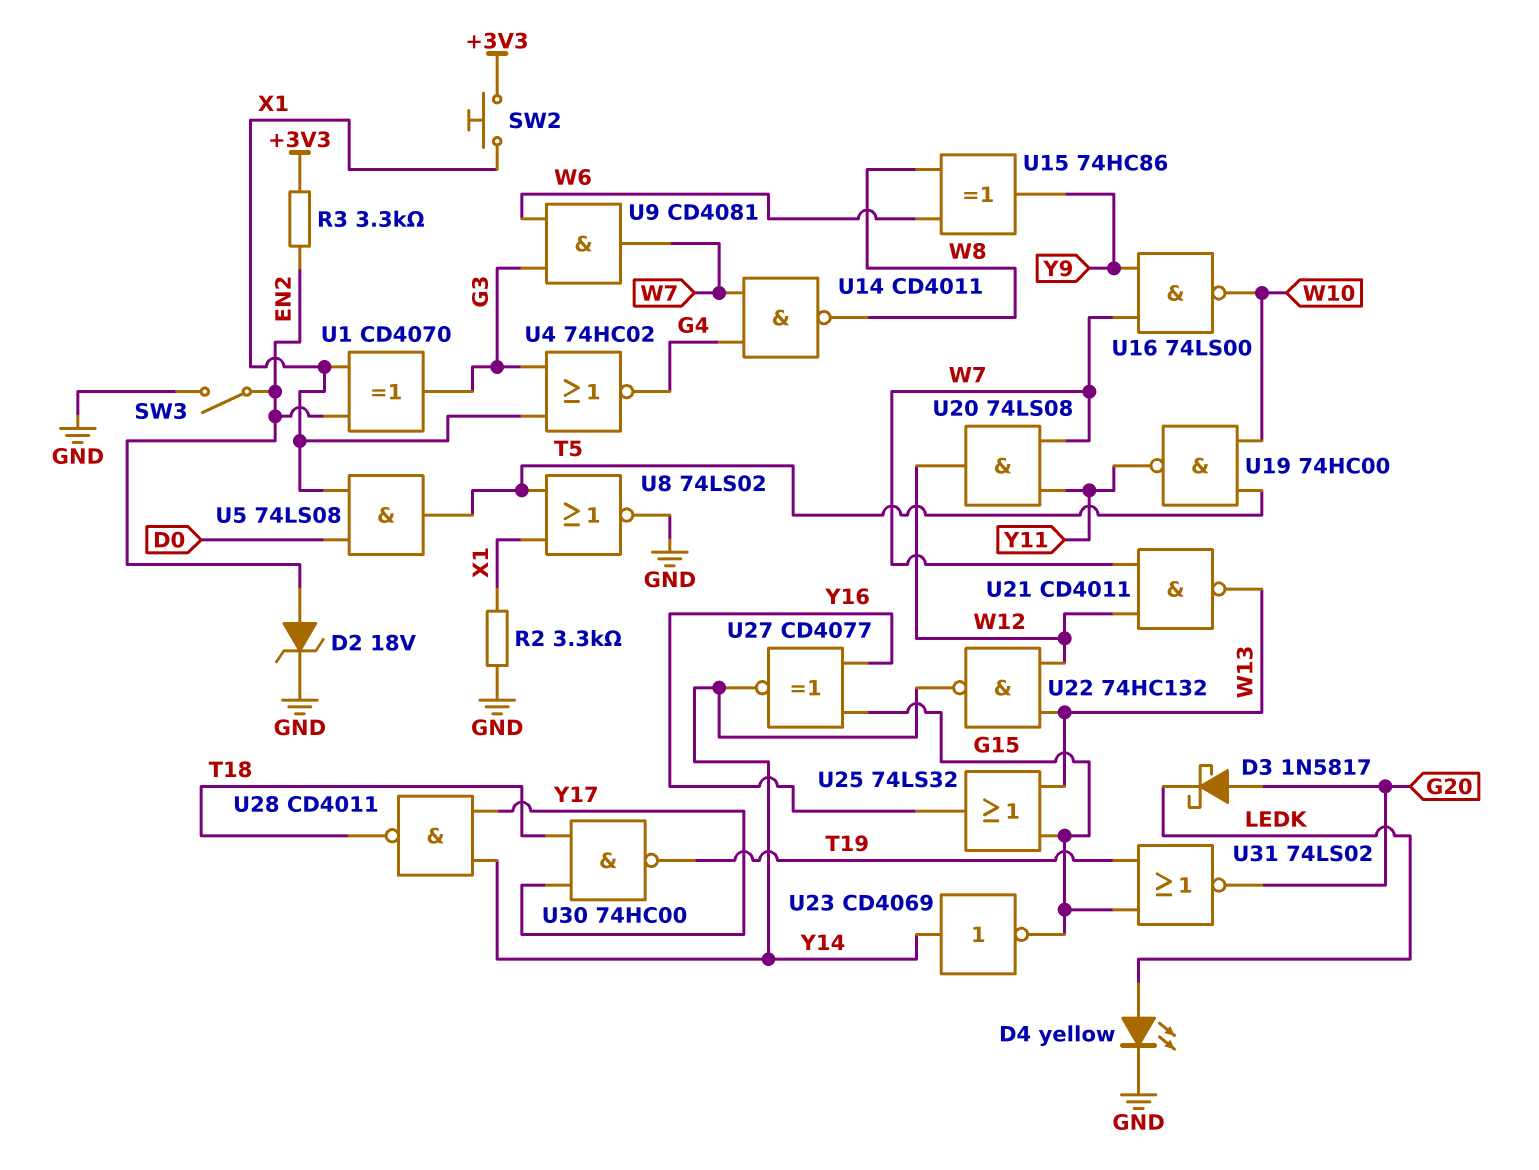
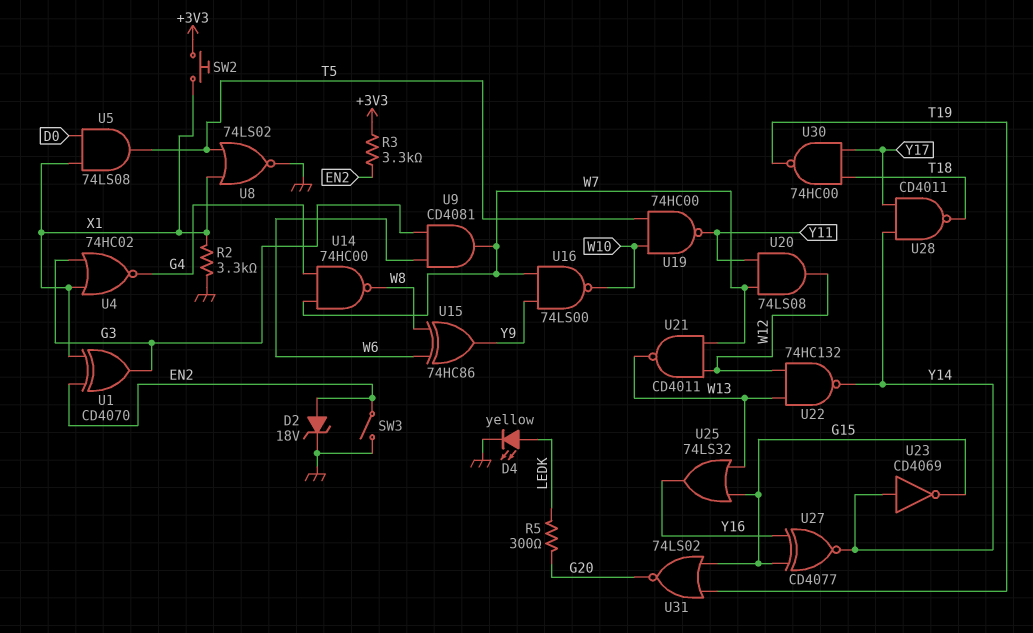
D3: schottky 1N5817 (A G20, K LEDK) -> none
R5: none -> 300 (G20, LEDK)
U14: NAND CD4011 (in G4, in W7, out W8) -> NAND 74HC00 (in G4, in W7, out W8)

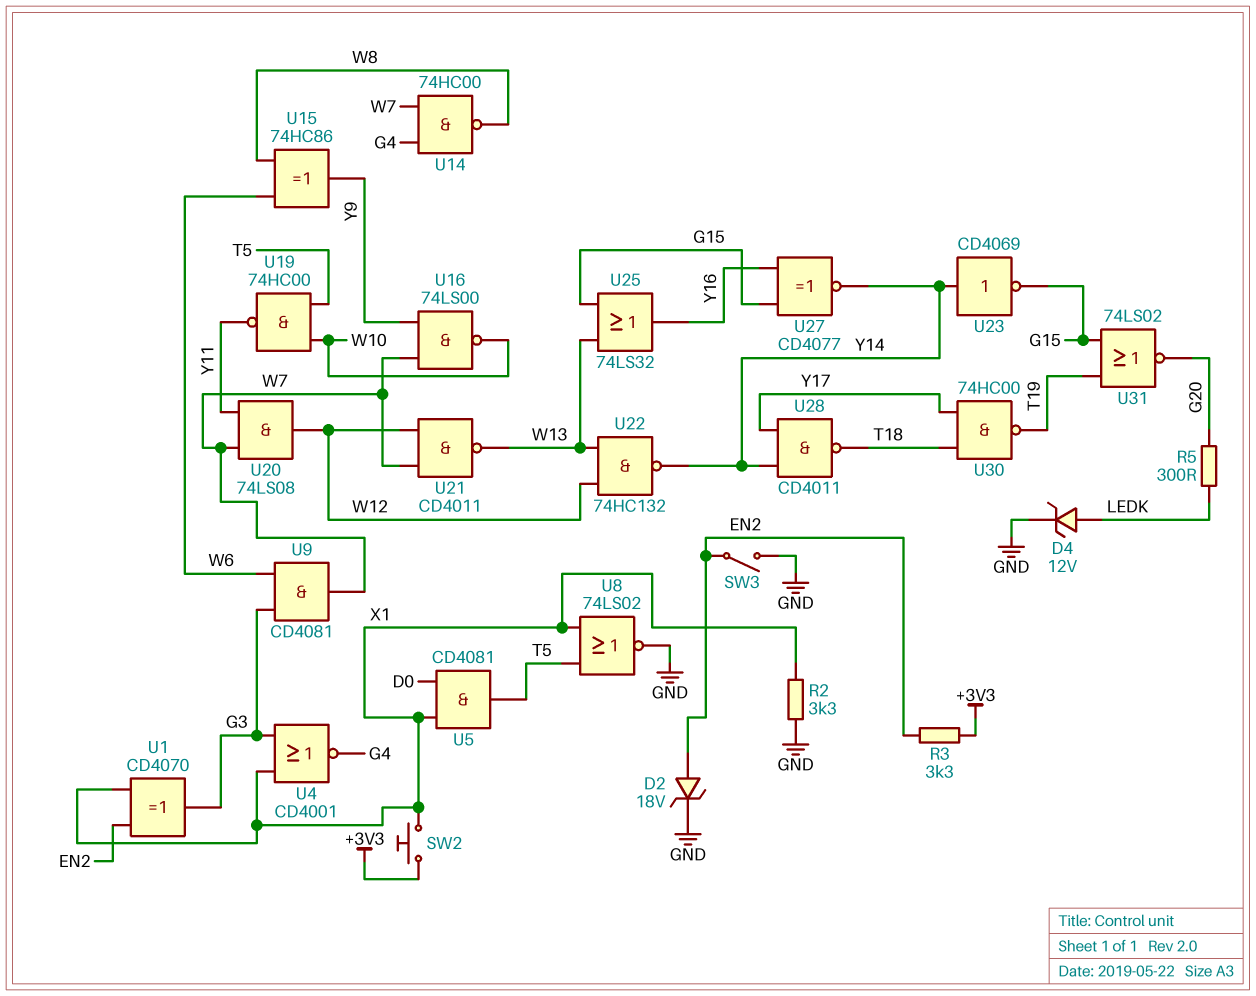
D4: LED yellow (A LEDK, K GND) -> zener 12V (A LEDK, K GND)
U4: NOR 74HC02 (in G3, in X1, out G4) -> NOR CD4001 (in G3, in X1, out G4)
U5: AND 74LS08 (in D0, in X1, out T5) -> AND CD4081 (in D0, in X1, out T5)

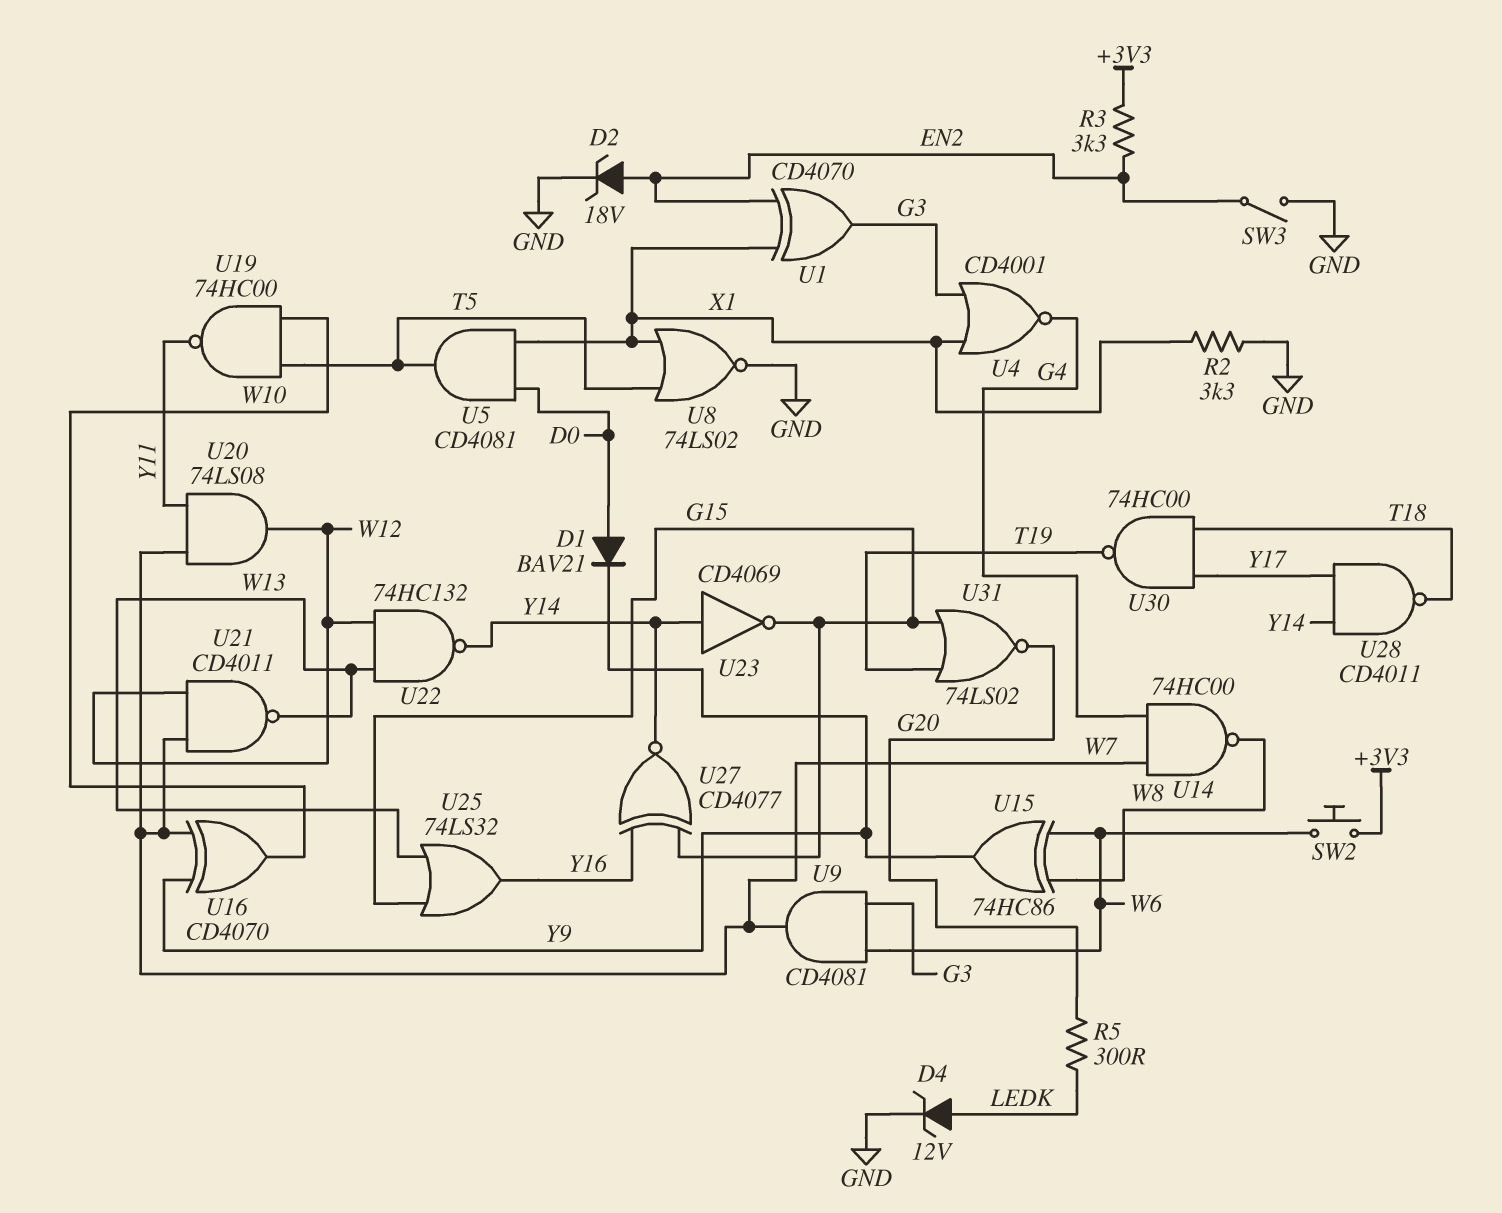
D1: none -> diode BAV21 (A D0, K Y9)
SW2: button (+3V3, X1) -> button (+3V3, W6)
U16: NAND 74LS00 (in W7, in Y9, out W10) -> XOR CD4070 (in W7, in Y9, out W10)

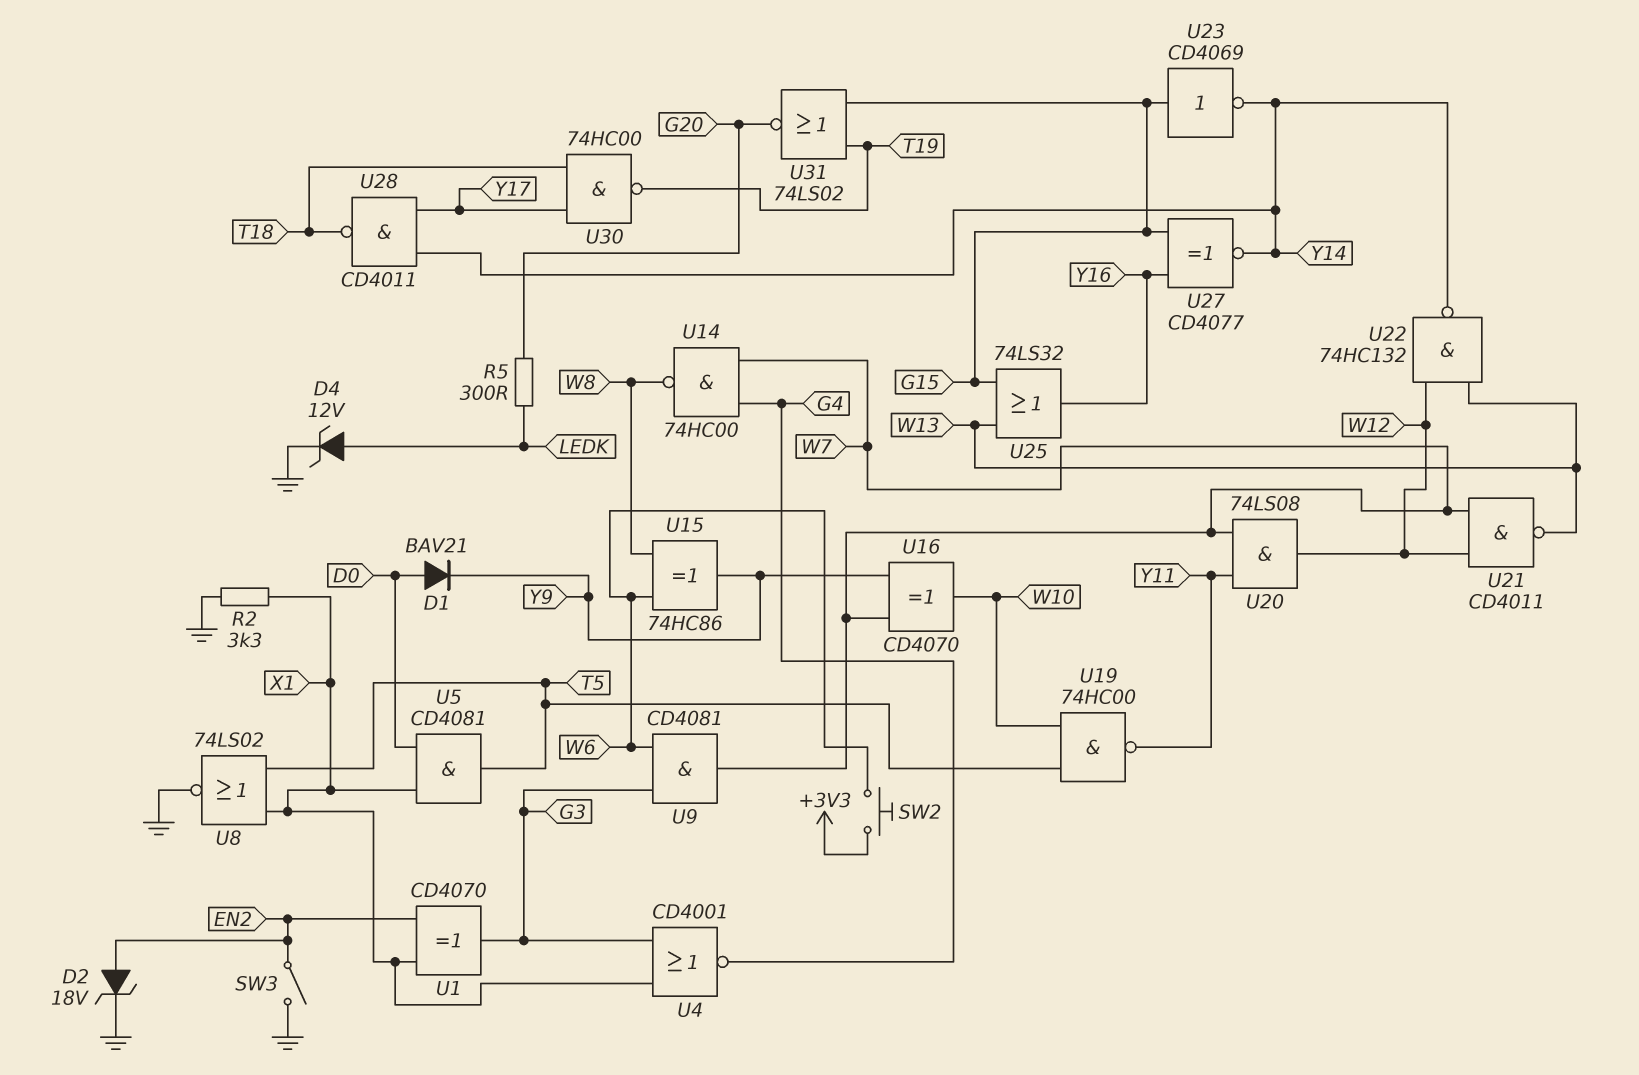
R3: 3.3k (+3V3, EN2) -> none
U23: NOT CD4069 (in Y14, out G15) -> NOT CD4069 (in G15, out Y14)

